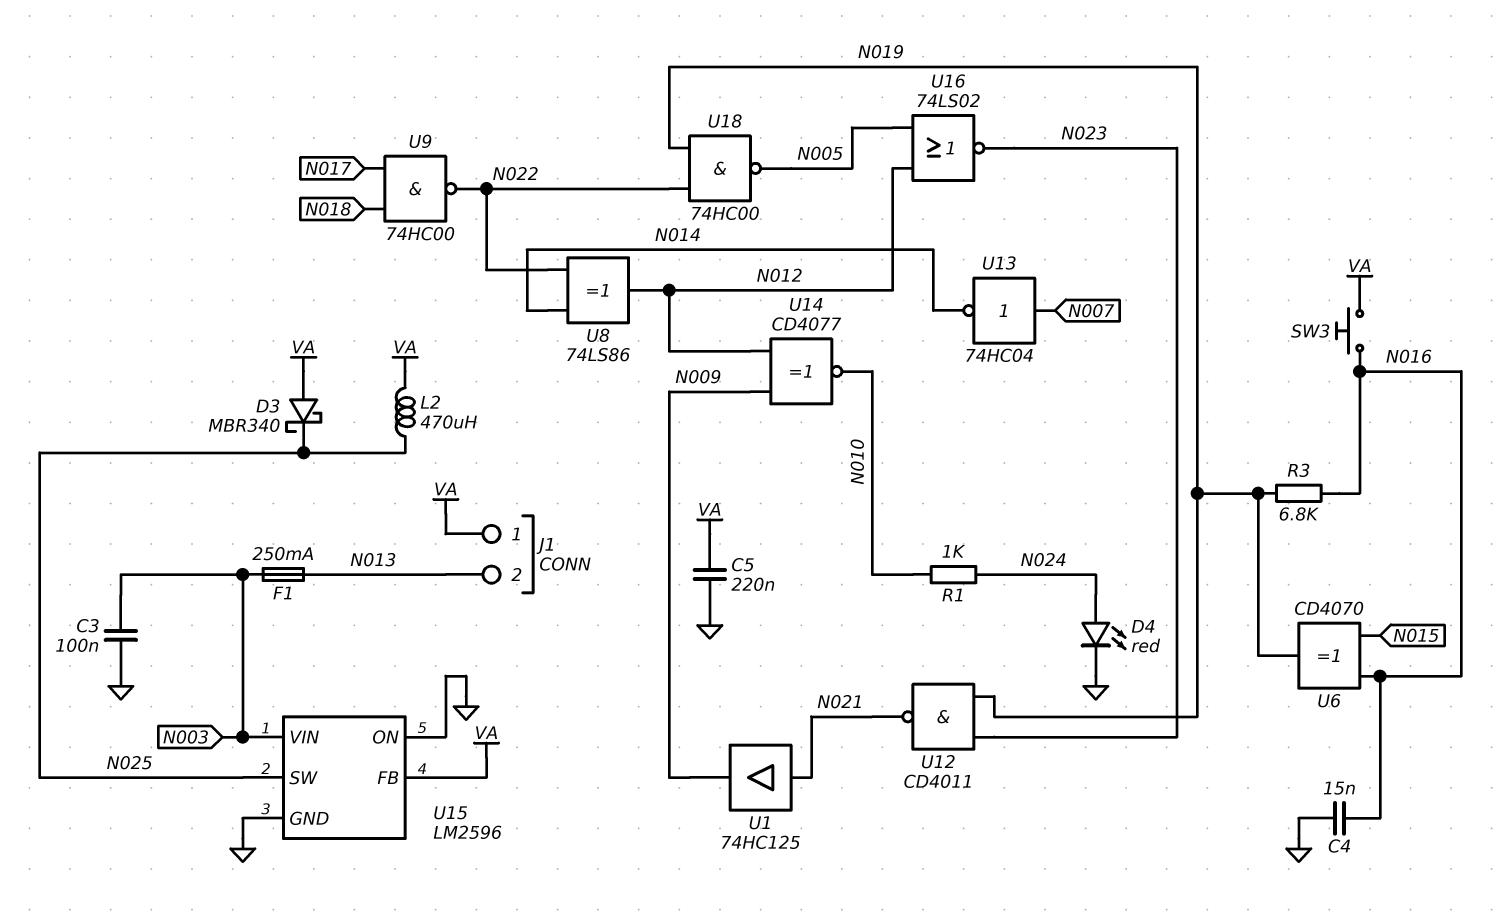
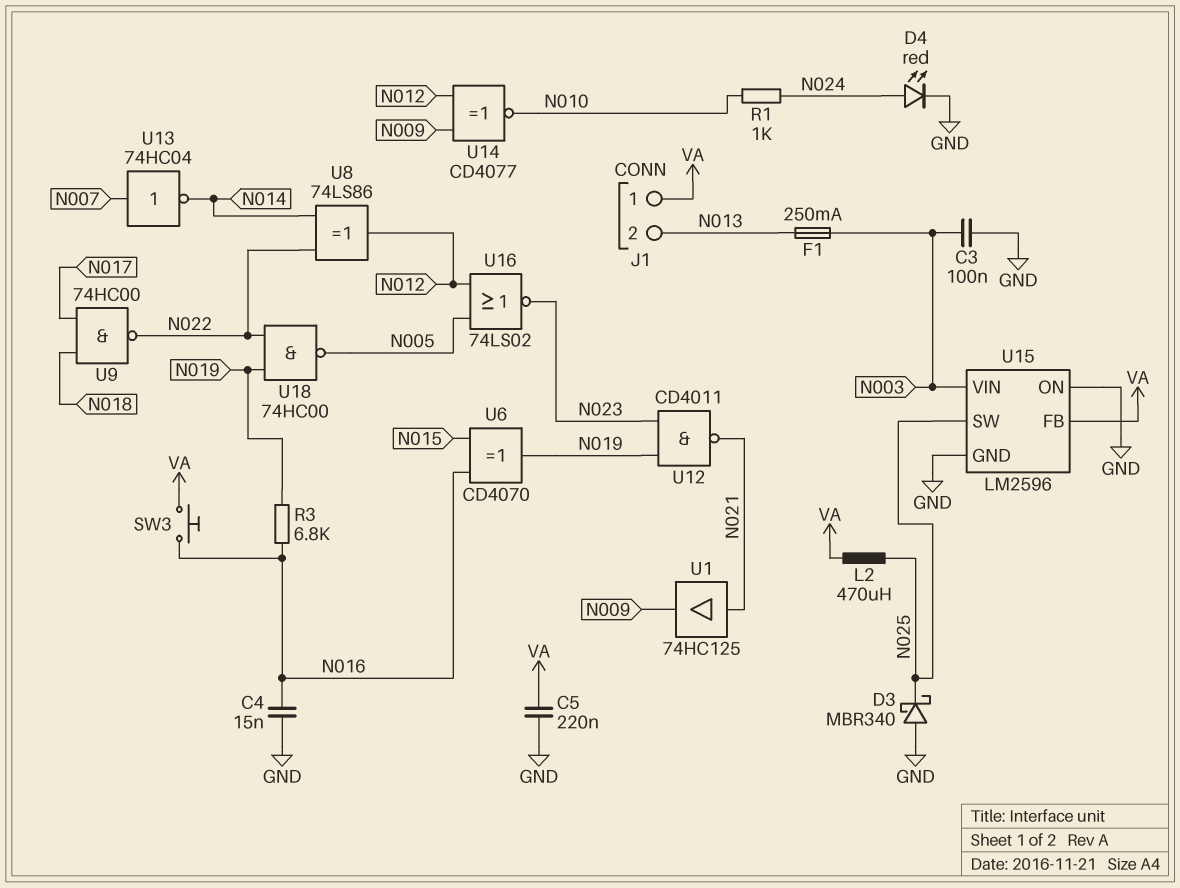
D3: schottky MBR340 (A VA, K N025) -> schottky MBR340 (A GND, K N025)

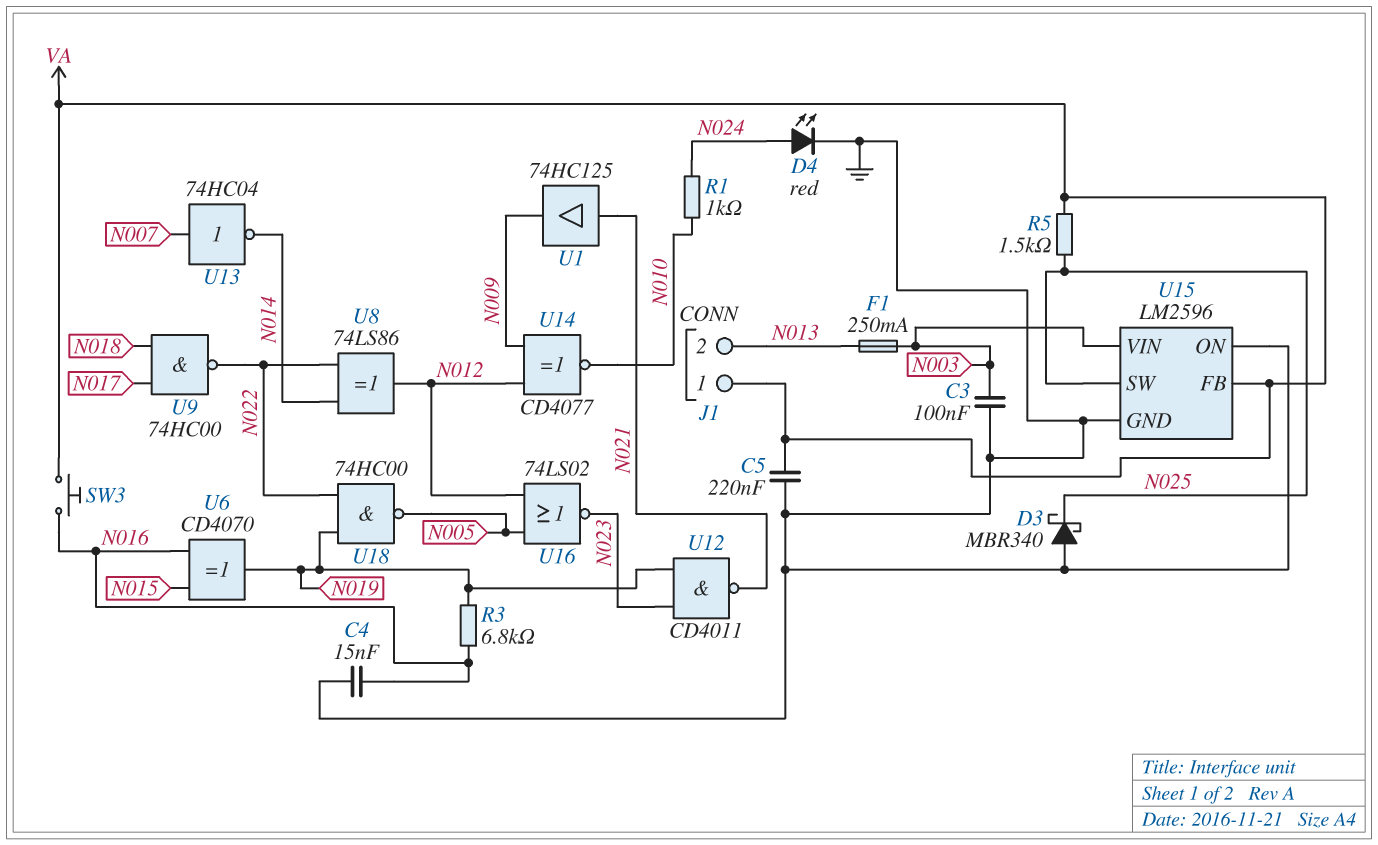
L2: 470uH (N025, VA) -> none
R5: none -> 1.5k (N025, VA)

